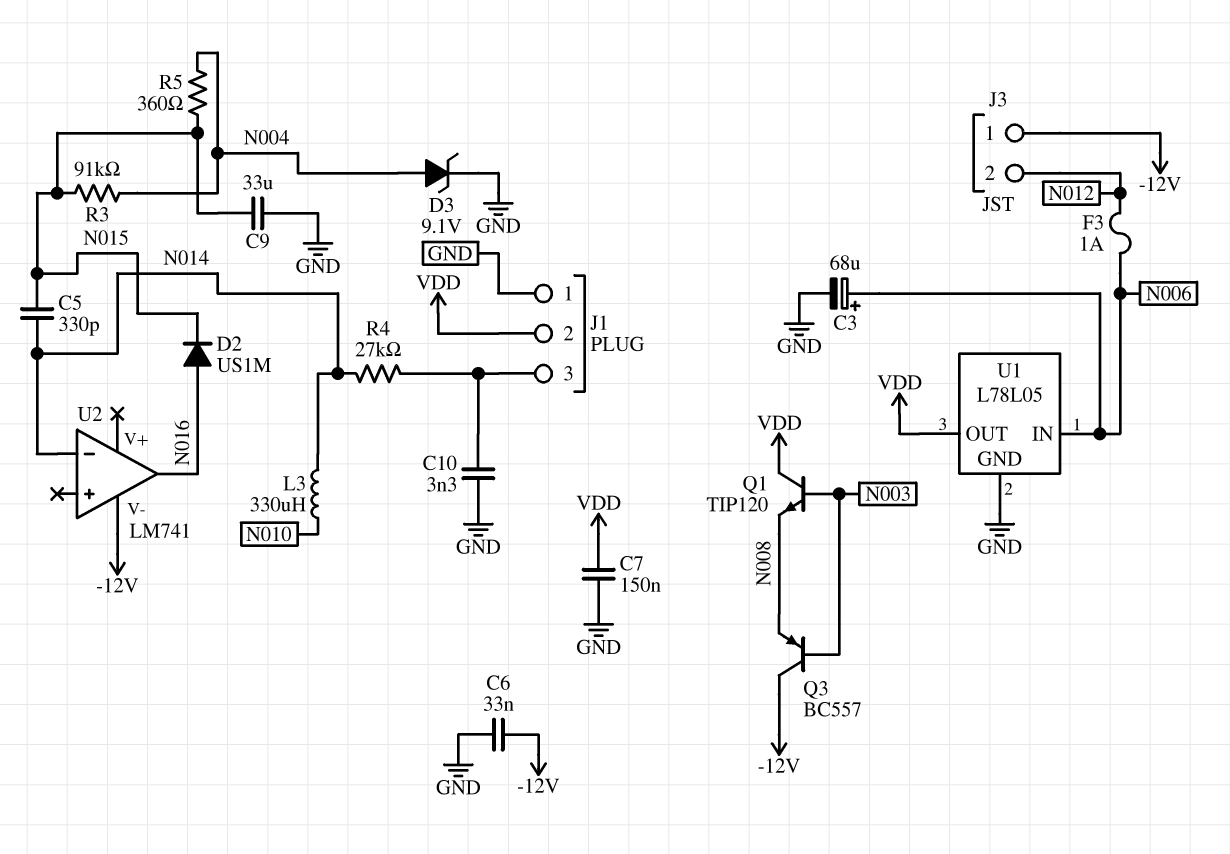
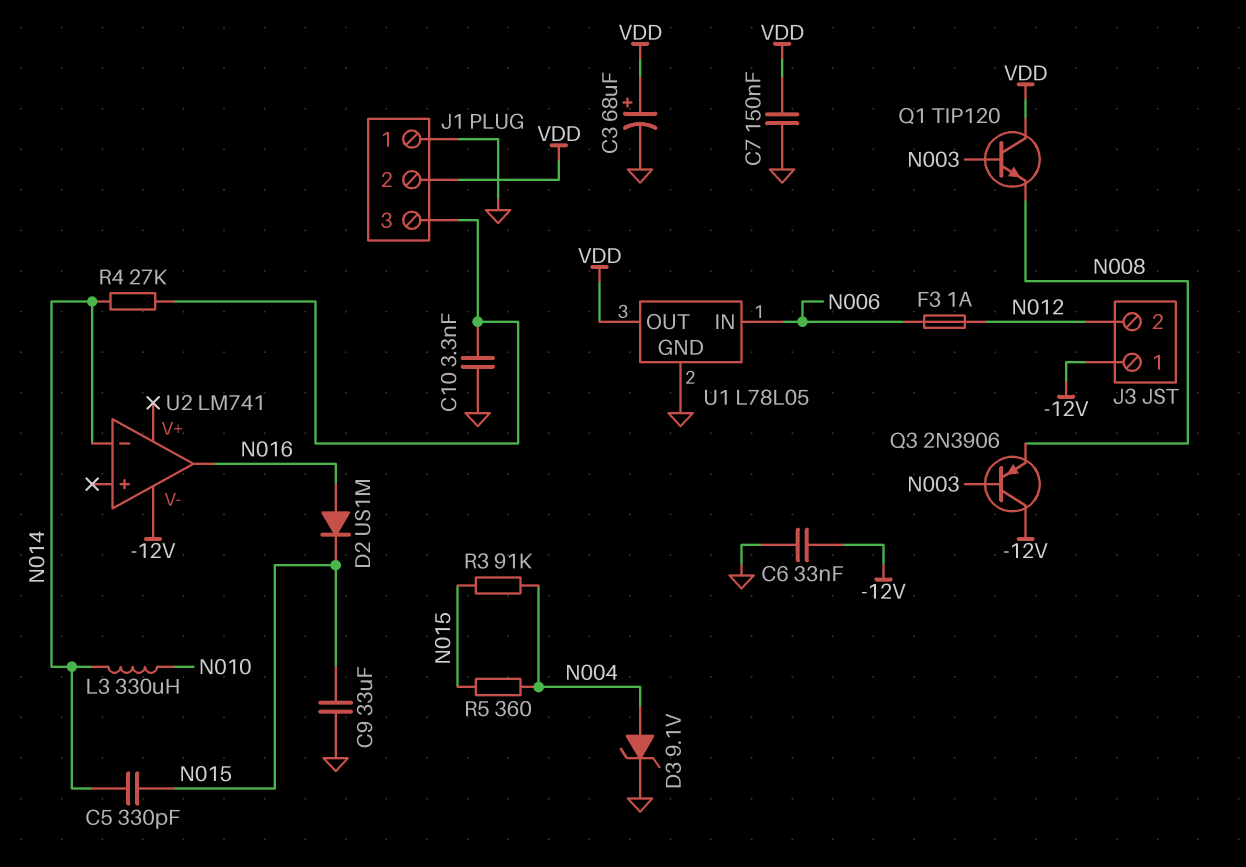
C3: 68uF (plus N006, minus GND) -> 68uF (plus VDD, minus GND)
Q3: PNP BC557 (B N003, C -12V, E N008) -> PNP 2N3906 (B N003, C -12V, E N008)

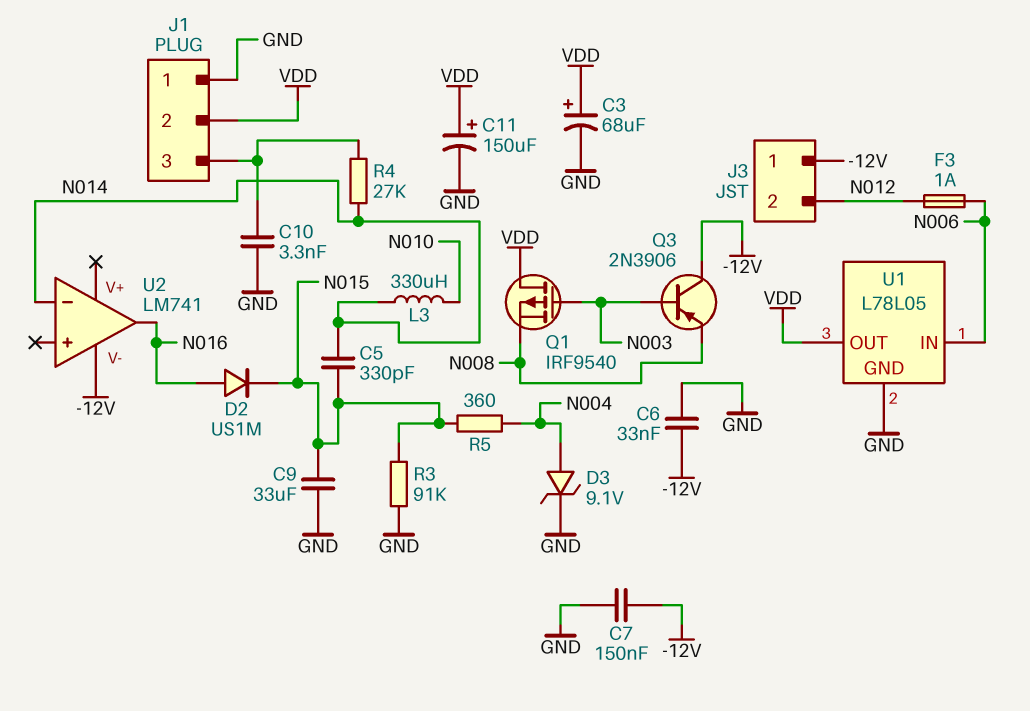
C7: 150nF (GND, VDD) -> 150nF (-12V, GND)
C11: none -> 150uF (plus VDD, minus GND)
Q1: NPN TIP120 (B N003, C VDD, E N008) -> PMOS IRF9540 (G N003, D VDD, S N008)
R3: 91k (N004, N015) -> 91k (GND, N015)

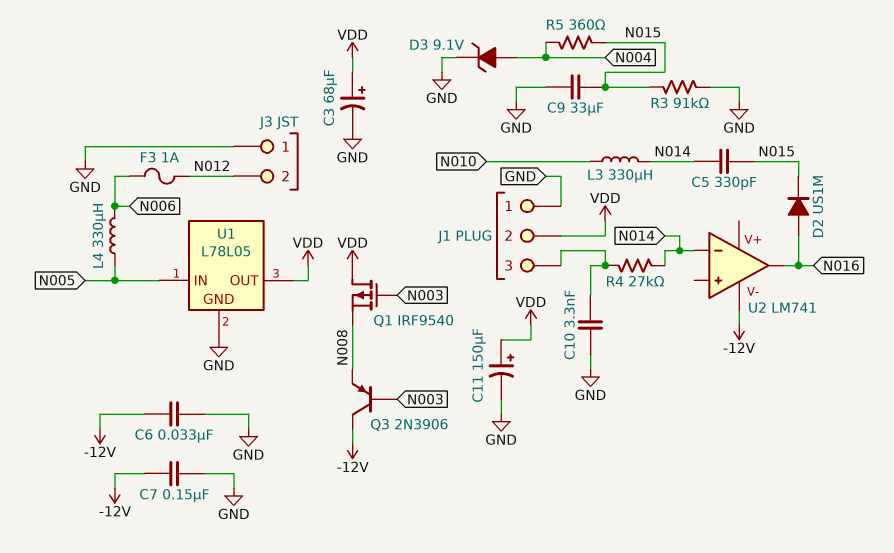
J3 pin 1: -12V -> GND
L4: none -> 330uH (N005, N006)
U1 pin IN: N006 -> N005

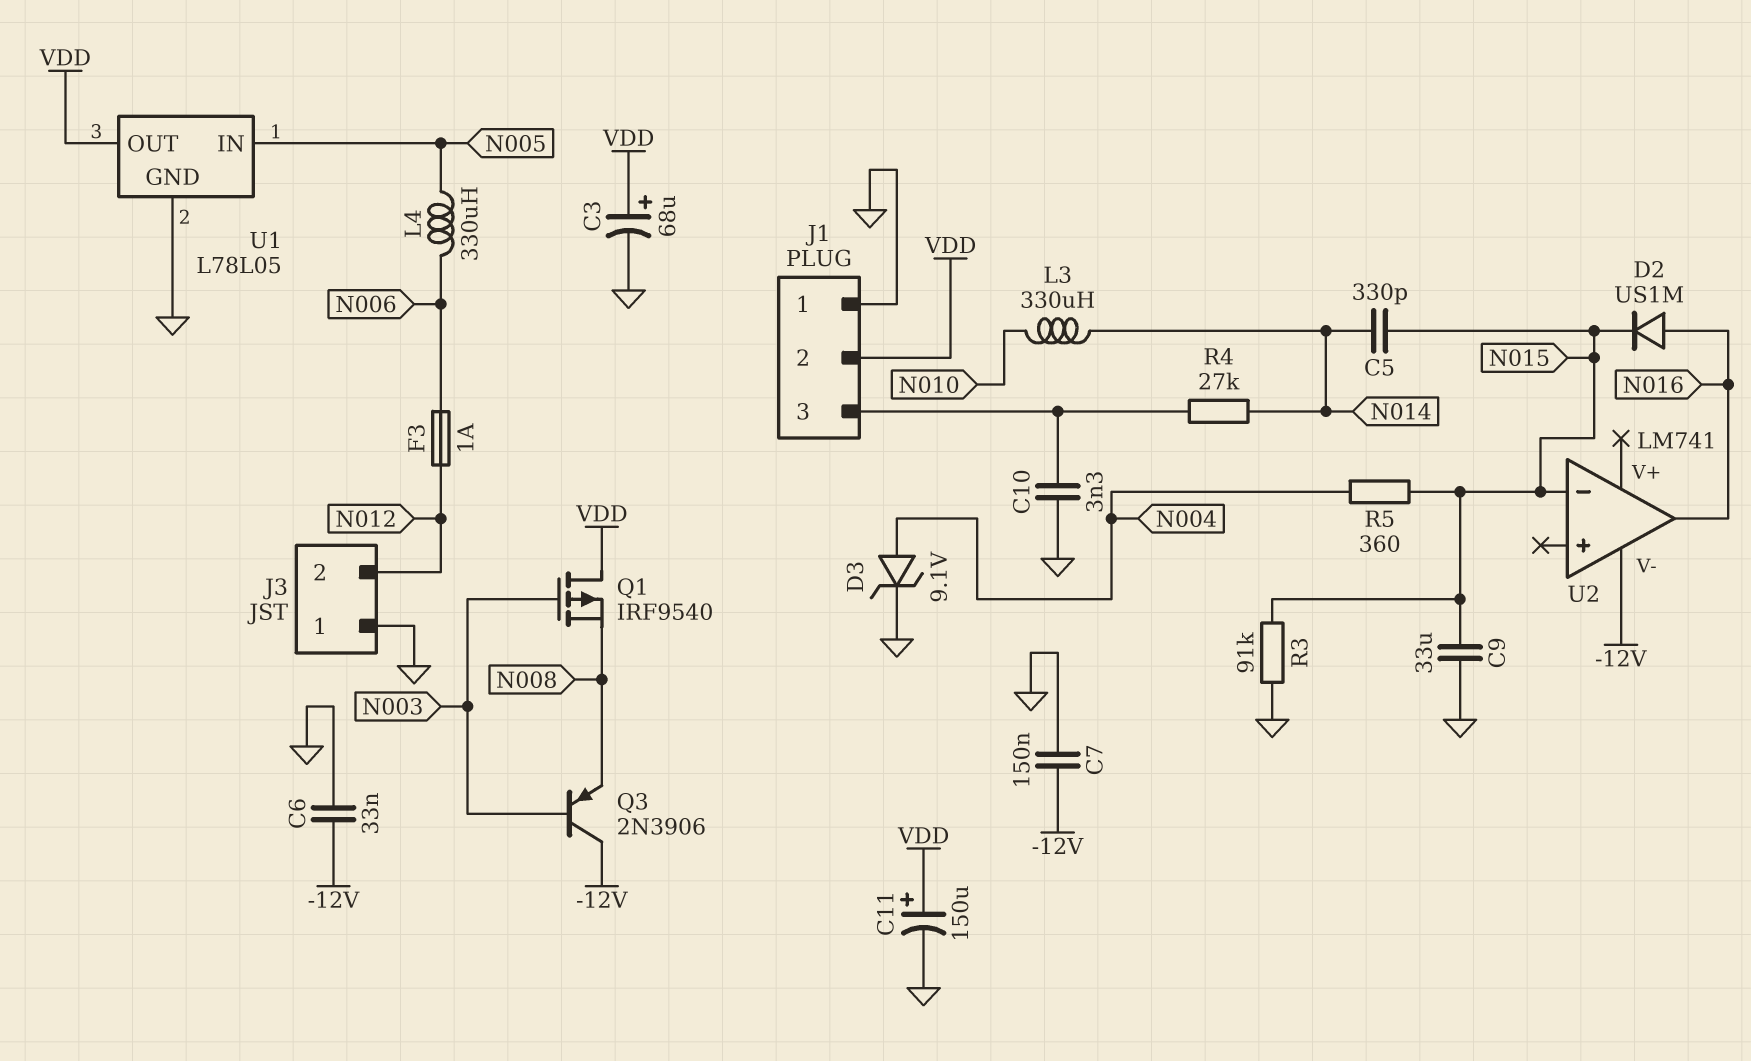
U2 pin in-: N014 -> N015

